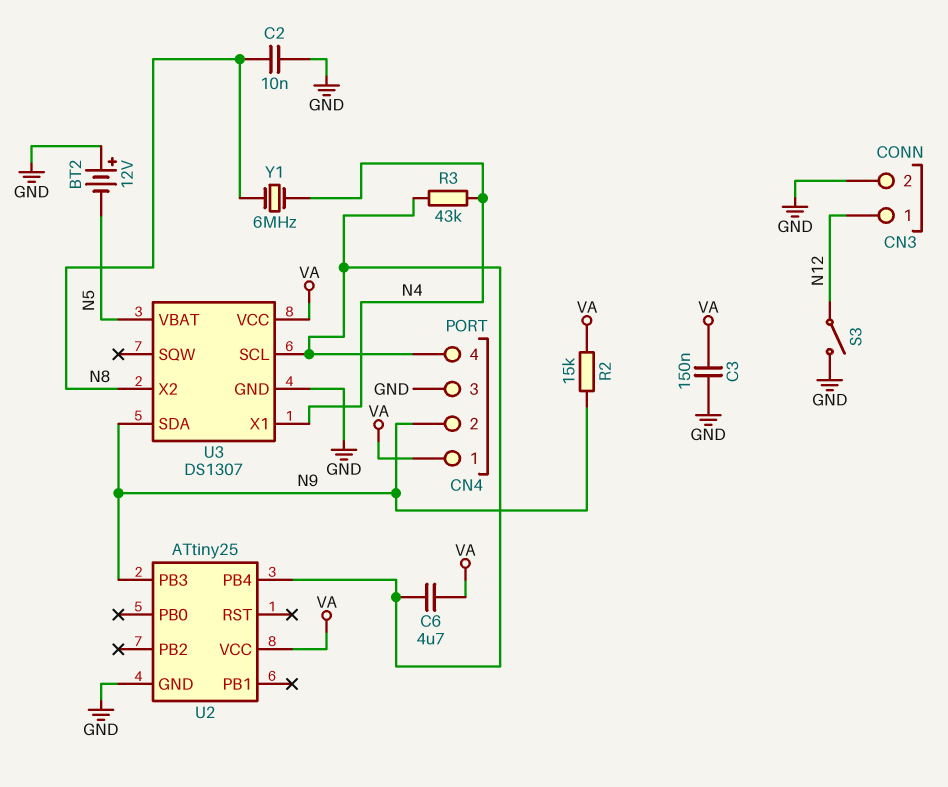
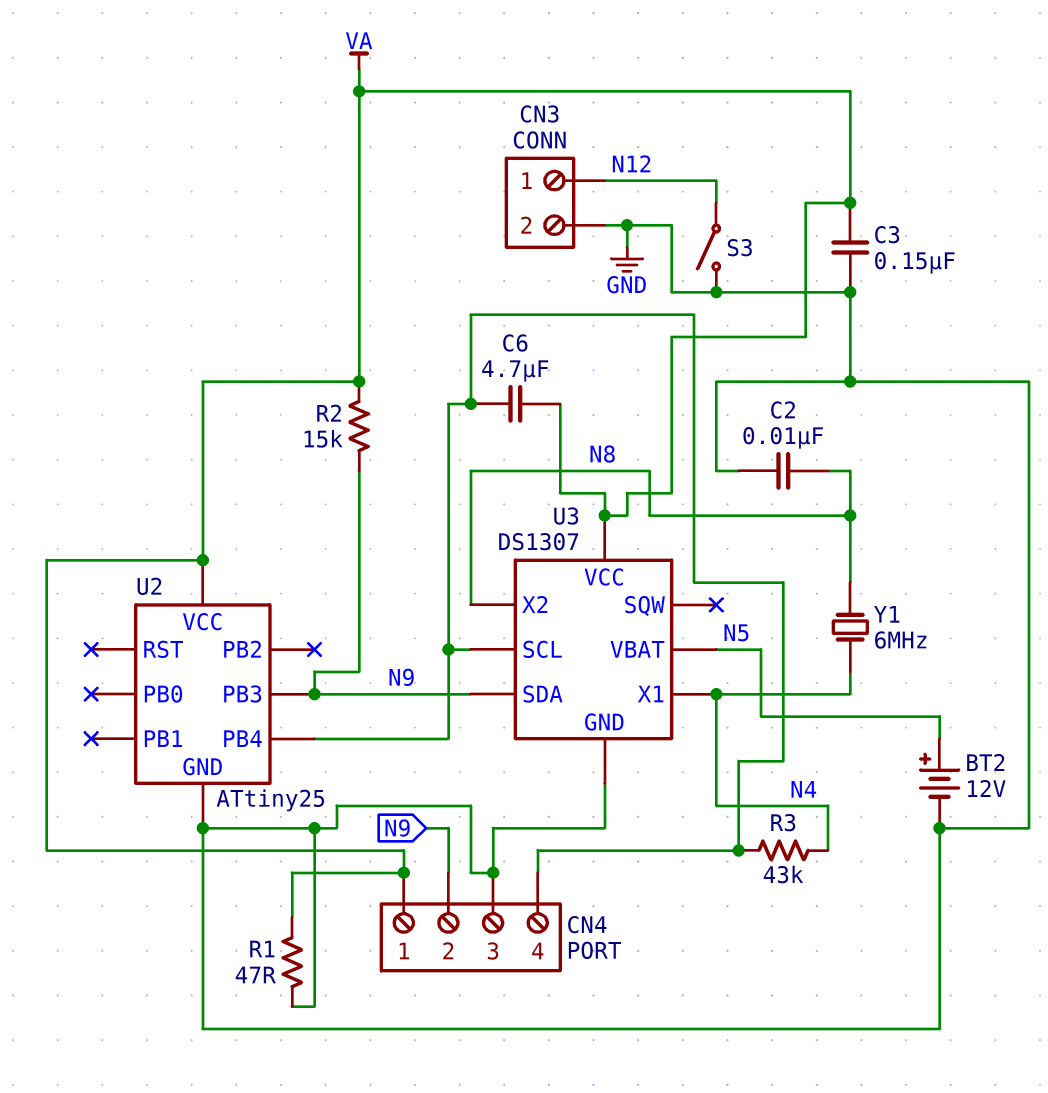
BT2: 12V (plus GND, minus N5) -> 12V (plus N5, minus GND)
R1: none -> 47 (GND, VA)

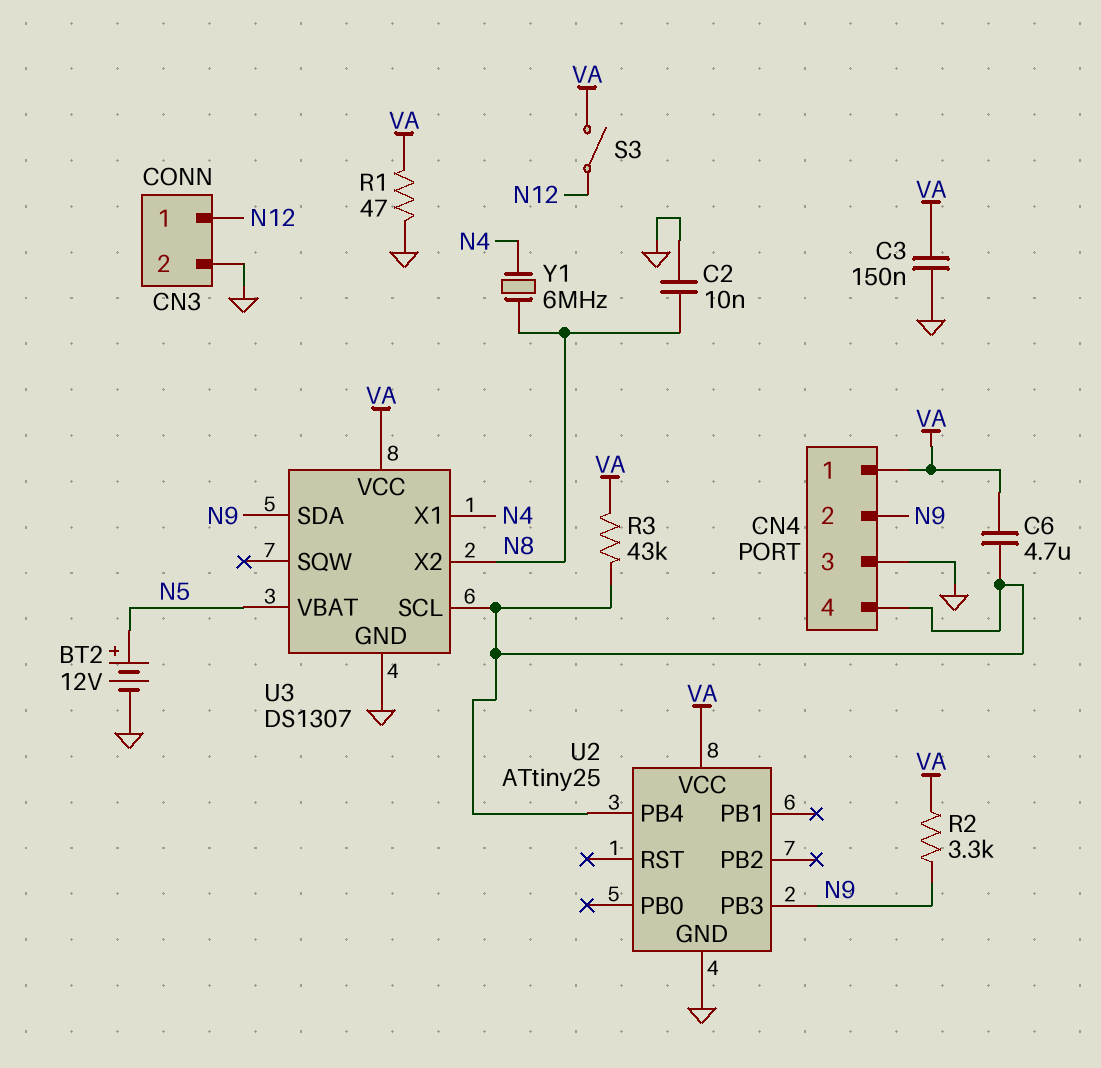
R2: 15k (N9, VA) -> 3.3k (N9, VA)
R3: 43k (CN4/4, N4) -> 43k (CN4/4, VA)
S3: switch (GND, N12) -> switch (N12, VA)

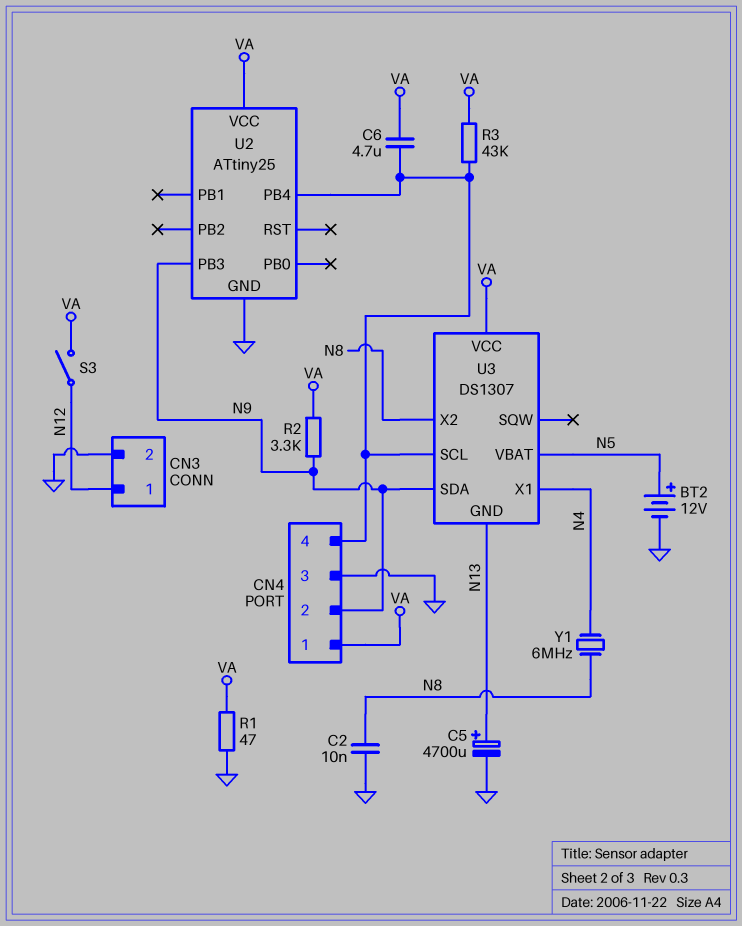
C3: 150nF (GND, VA) -> none
C5: none -> 4700uF (plus N13, minus GND)
U3 pin GND: GND -> N13

